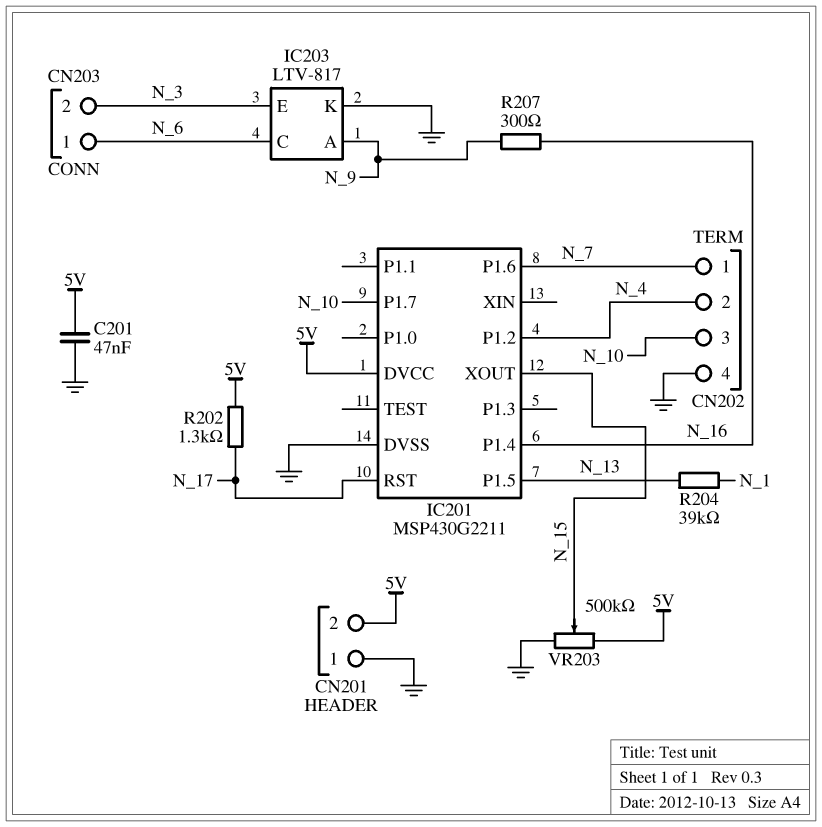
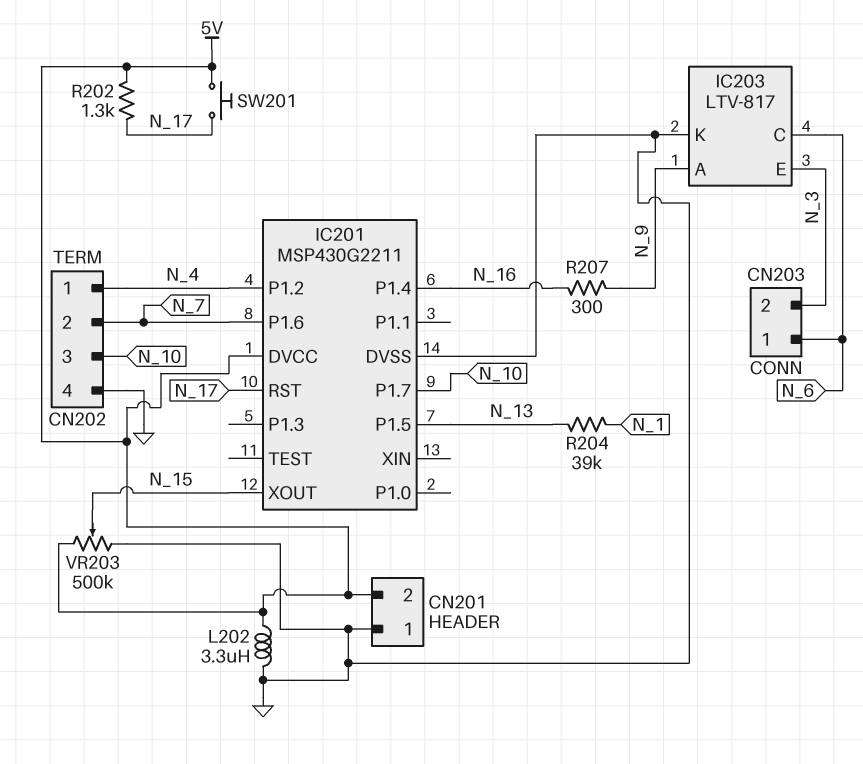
C201: 47nF (5V, GND) -> none
CN202 pin 1: N_7 -> N_4
CN202 pin 2: N_4 -> N_7
L202: none -> 3.3uH (5V, GND)
SW201: none -> button (5V, N_17)

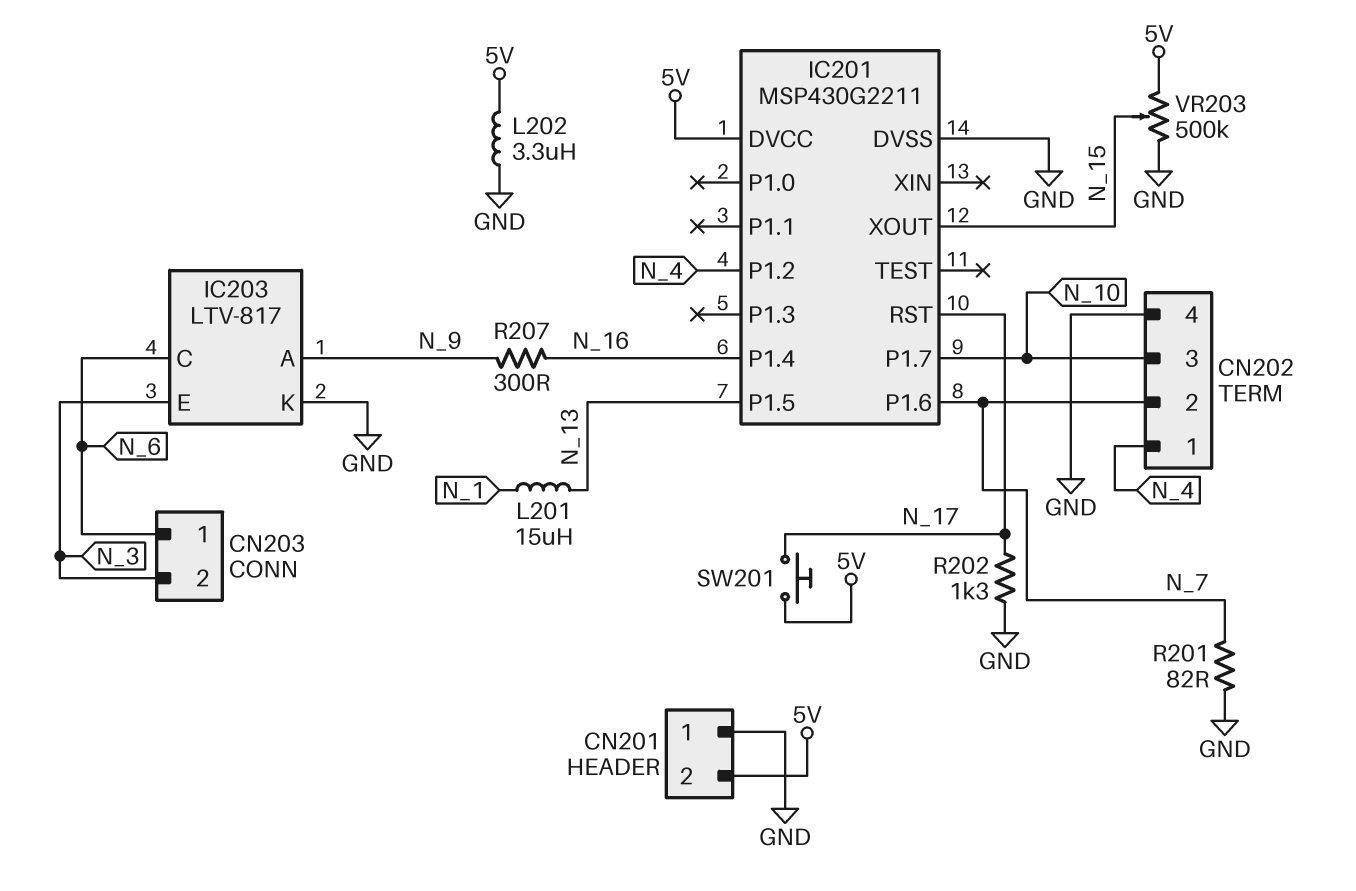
L201: none -> 15uH (N_1, N_13)
R201: none -> 82 (GND, N_7)
R202: 1.3k (5V, N_17) -> 1.3k (GND, N_17)
R204: 39k (N_1, N_13) -> none

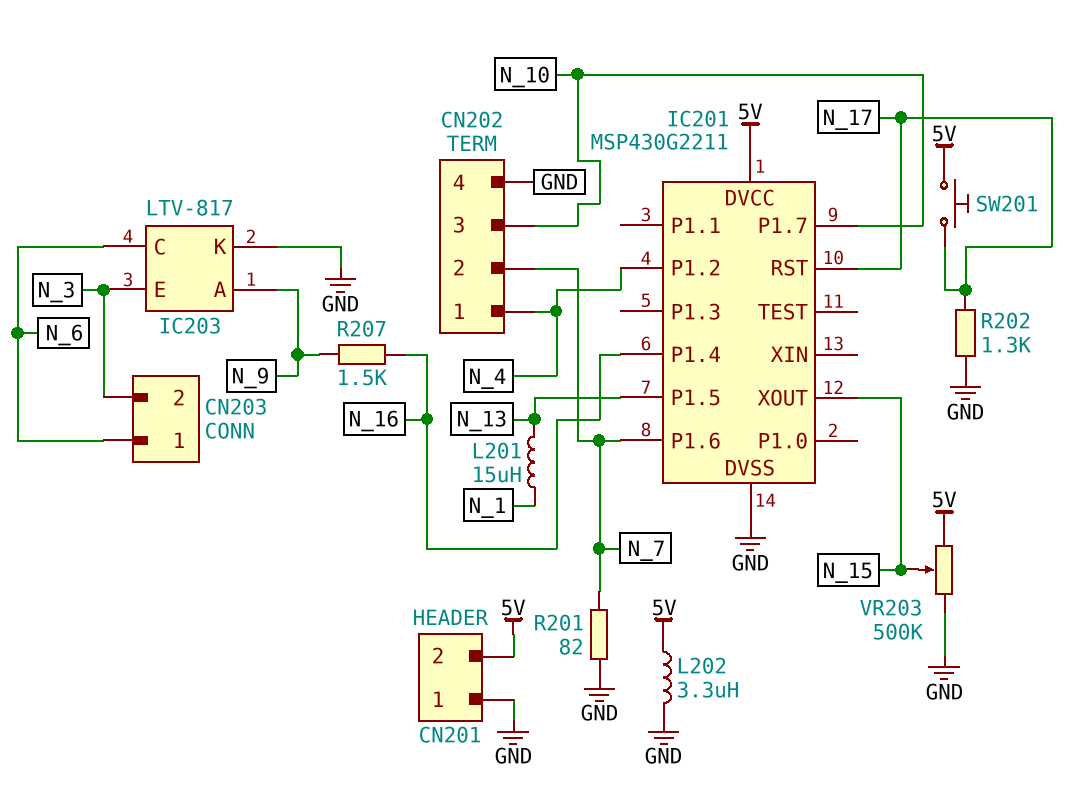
R207: 300 (N_9, N_16) -> 1.5k (N_9, N_16)

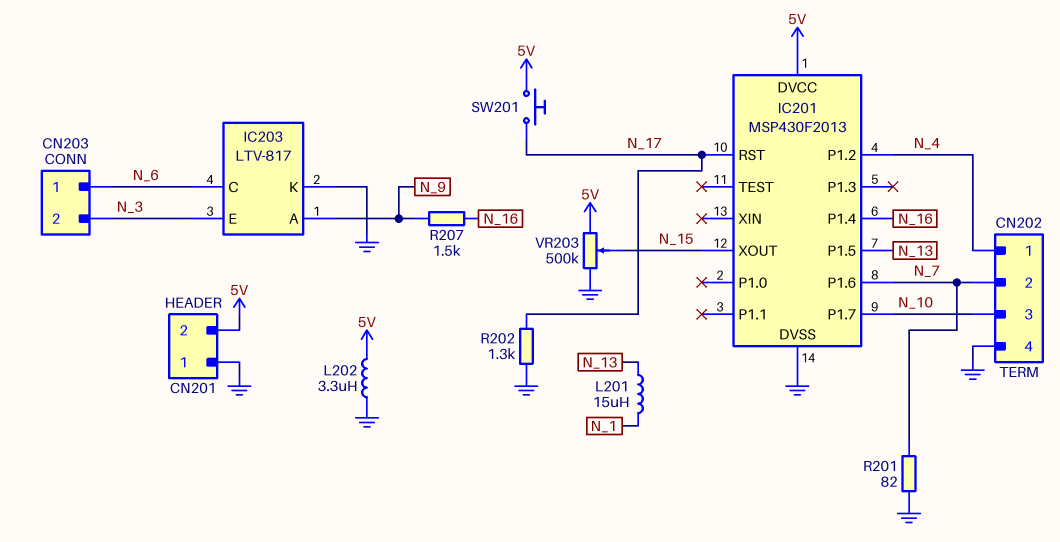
IC201: MSP430G2211 -> MSP430F2013

